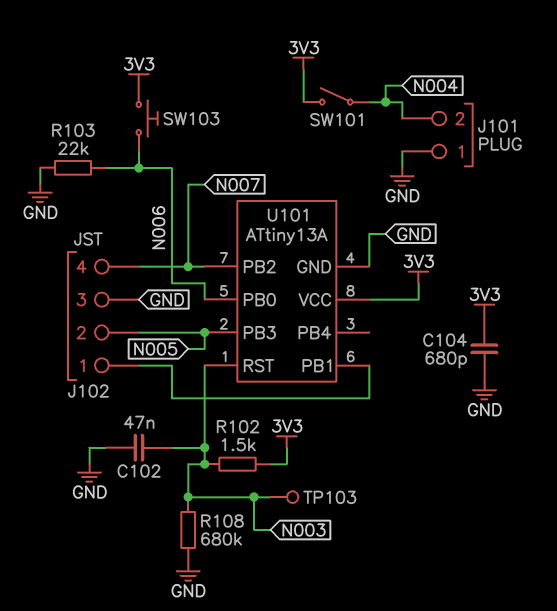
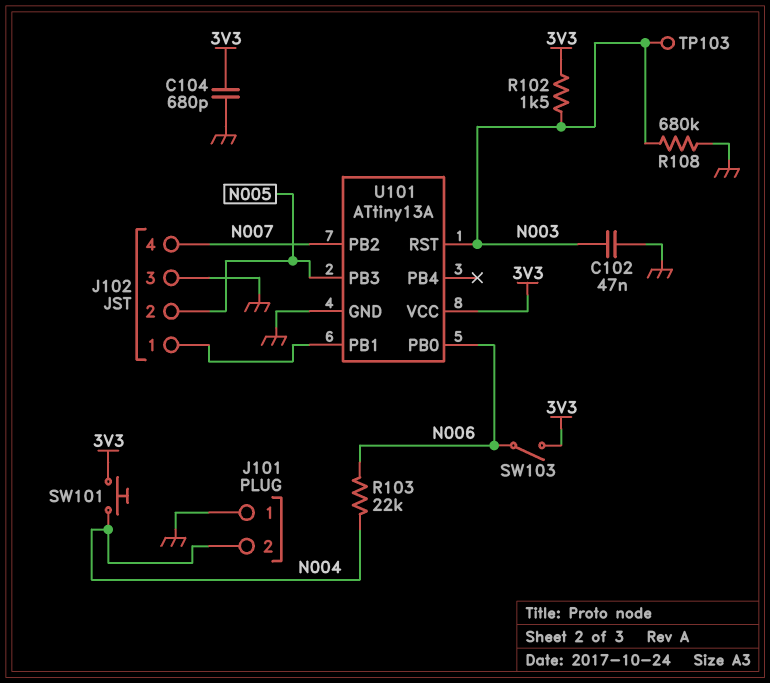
R103: 22k (GND, N006) -> 22k (N004, N006)
SW101: switch (3V3, N004) -> button (3V3, N004)
SW103: button (3V3, N006) -> switch (3V3, N006)

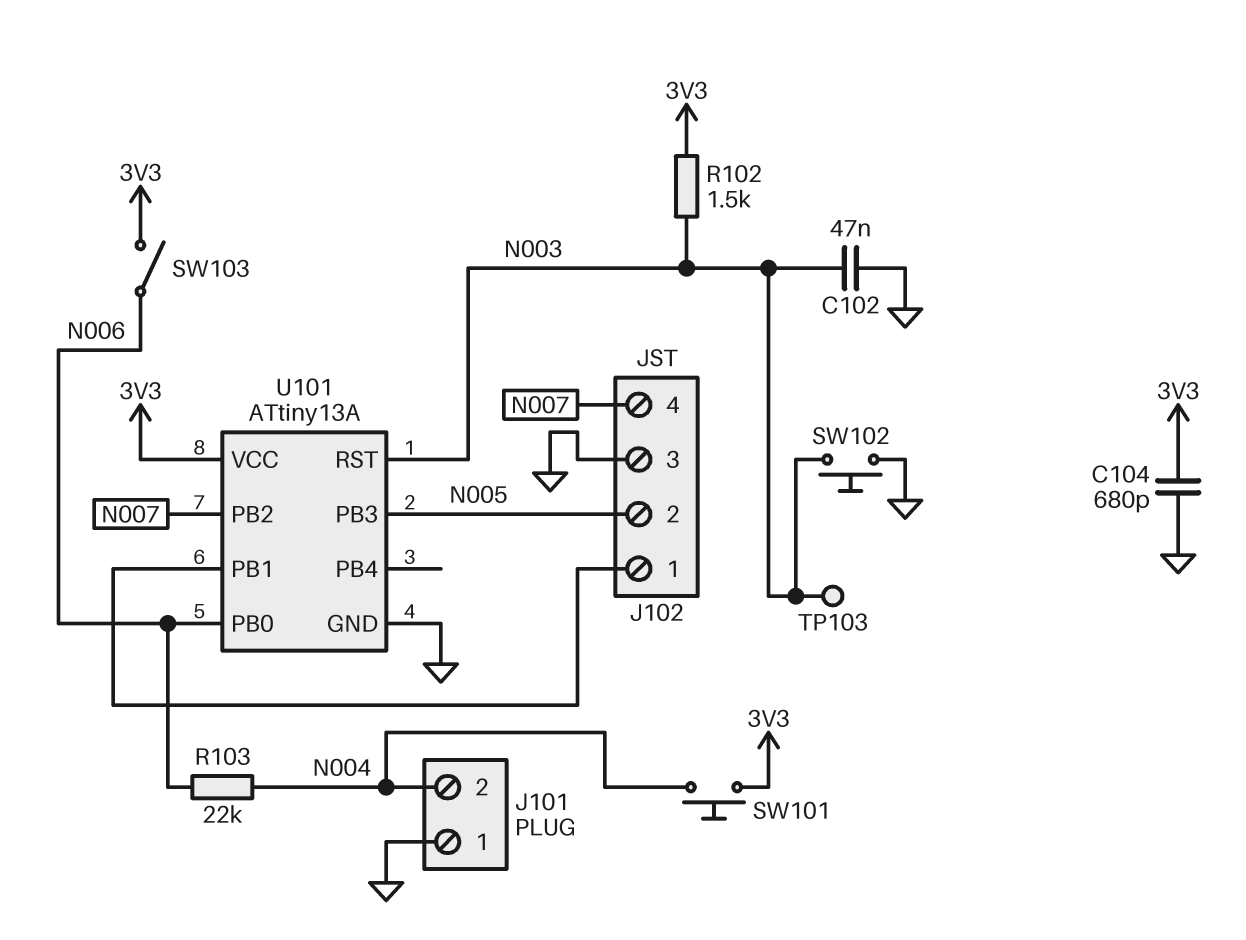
R108: 680k (GND, N003) -> none
SW102: none -> button (GND, N003)

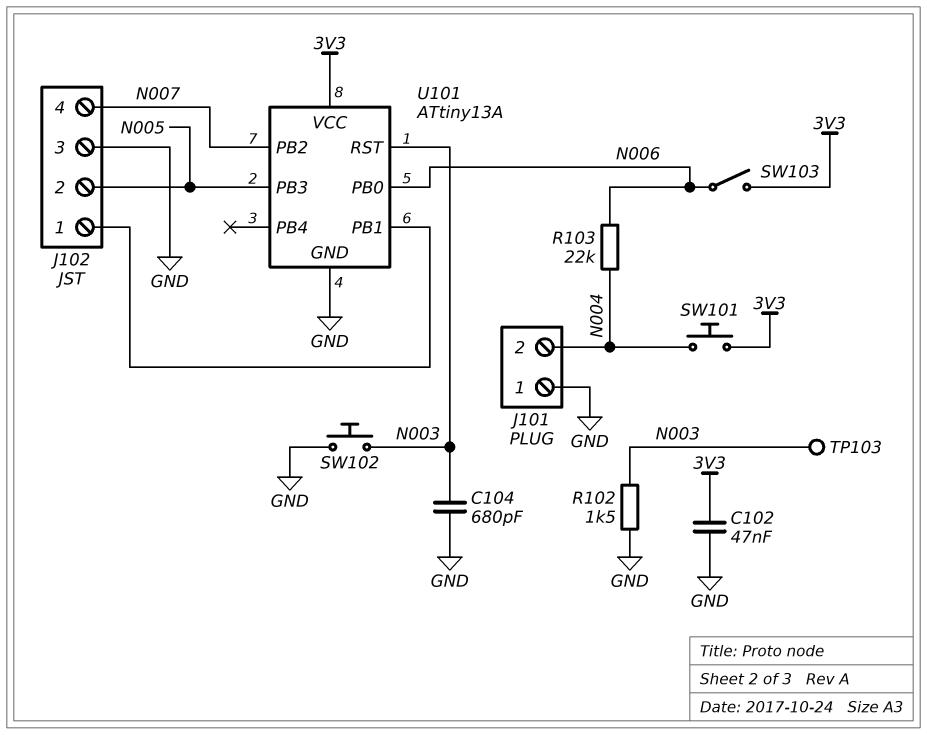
C102: 47nF (GND, N003) -> 47nF (3V3, GND)
C104: 680pF (3V3, GND) -> 680pF (GND, N003)
R102: 1.5k (3V3, N003) -> 1.5k (GND, N003)

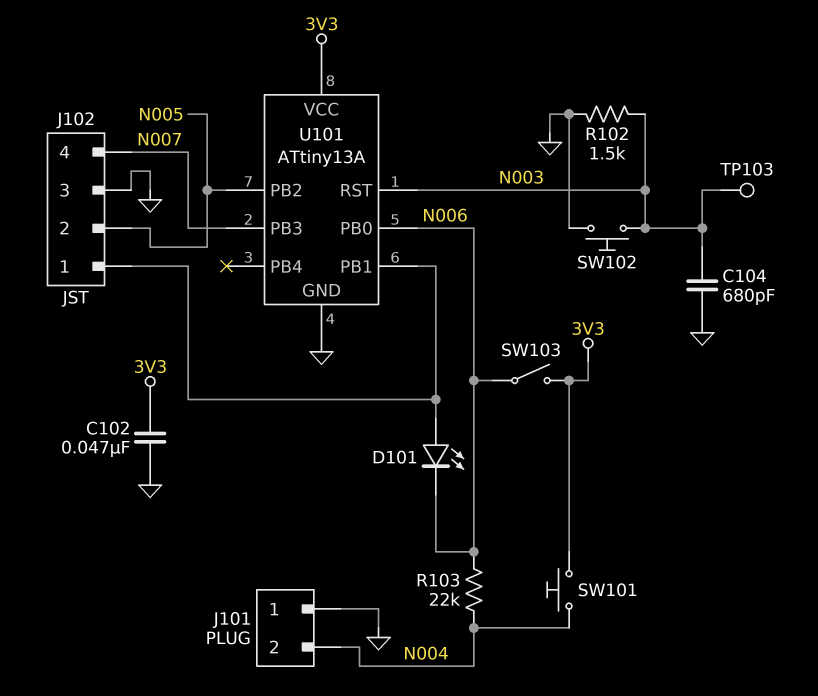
D101: none -> LED (A J102/1, K N006)
U101 pin PB2: N007 -> N005
U101 pin PB3: N005 -> N007

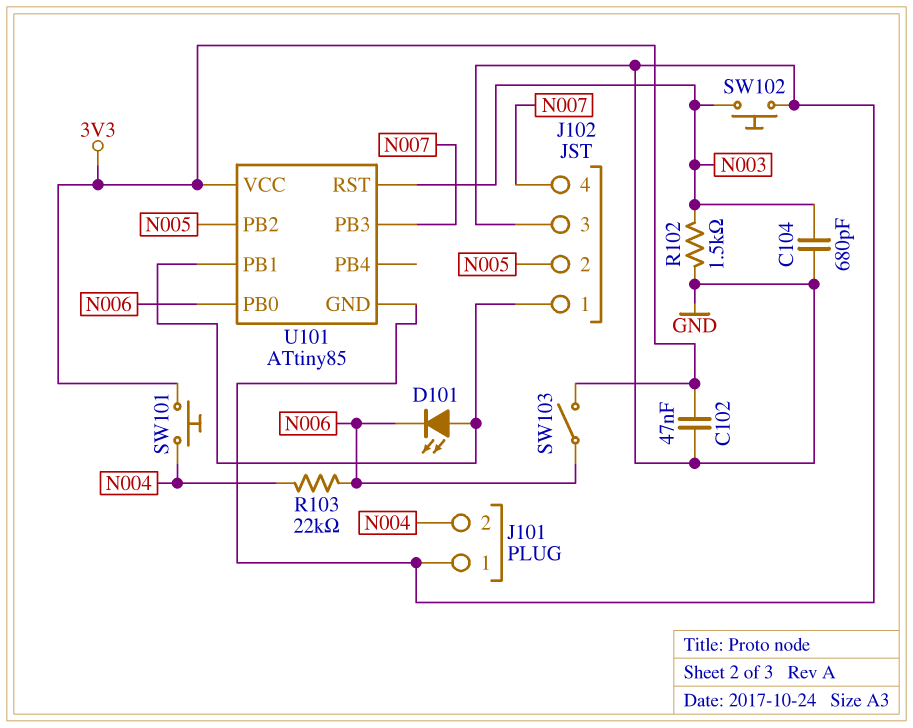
TP103: test point (N003) -> none
U101: ATtiny13A -> ATtiny85

